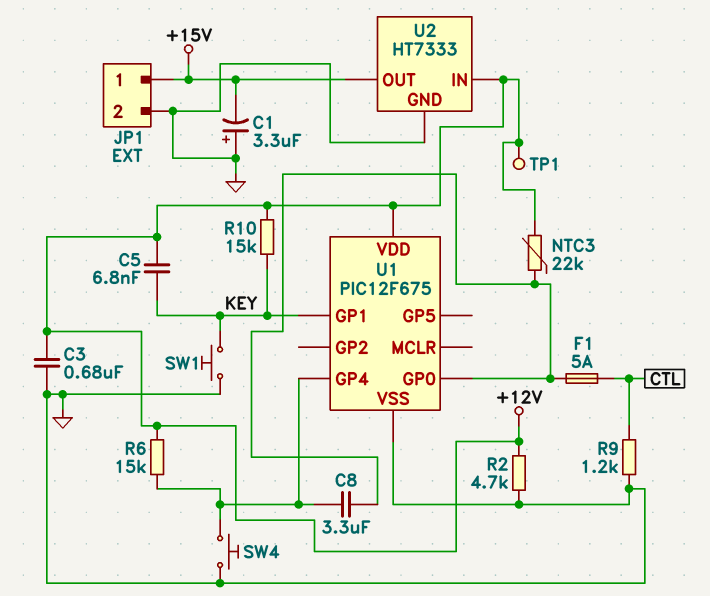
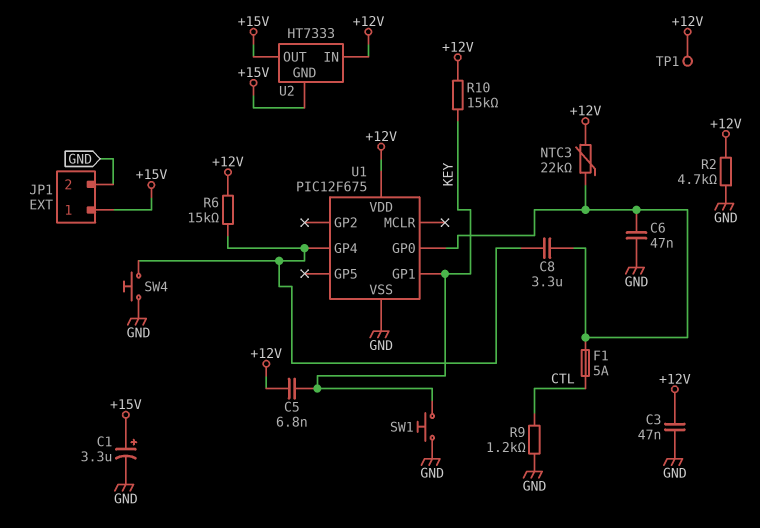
C1: 3.3uF (plus GND, minus +15V) -> 3.3uF (plus +15V, minus GND)
C3: 680nF (+12V, GND) -> 47nF (+12V, GND)
C6: none -> 47nF (GND, U1/GP0)
U2 pin GND: GND -> +15V

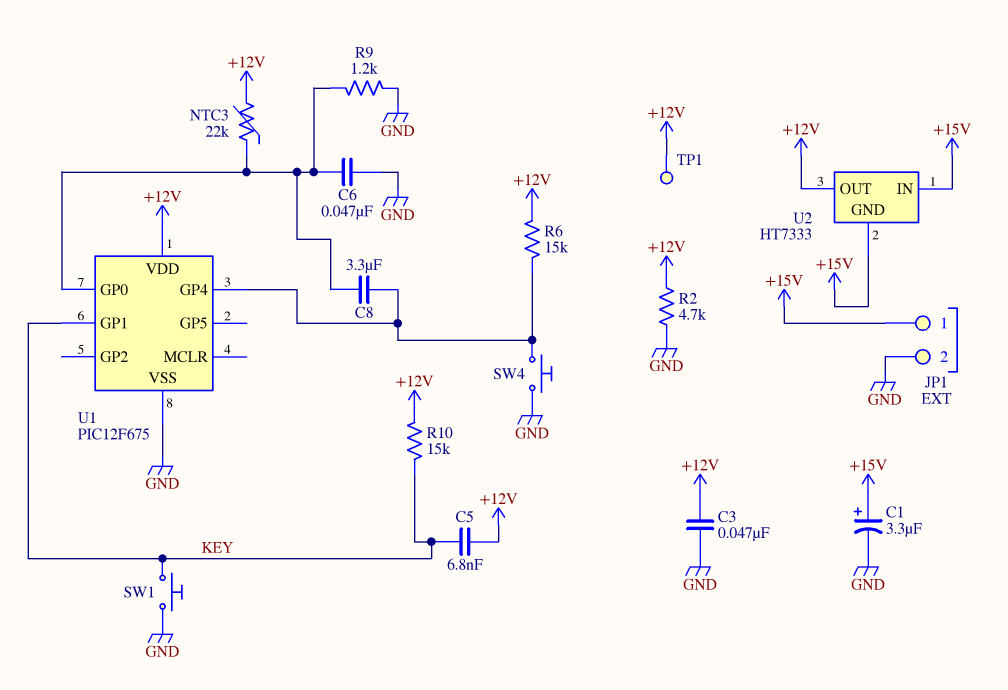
F1: 5A (CTL, U1/GP0) -> none
R9: 1.2k (CTL, GND) -> 1.2k (GND, U1/GP0)
U2 pin IN: +12V -> +15V
U2 pin OUT: +15V -> +12V

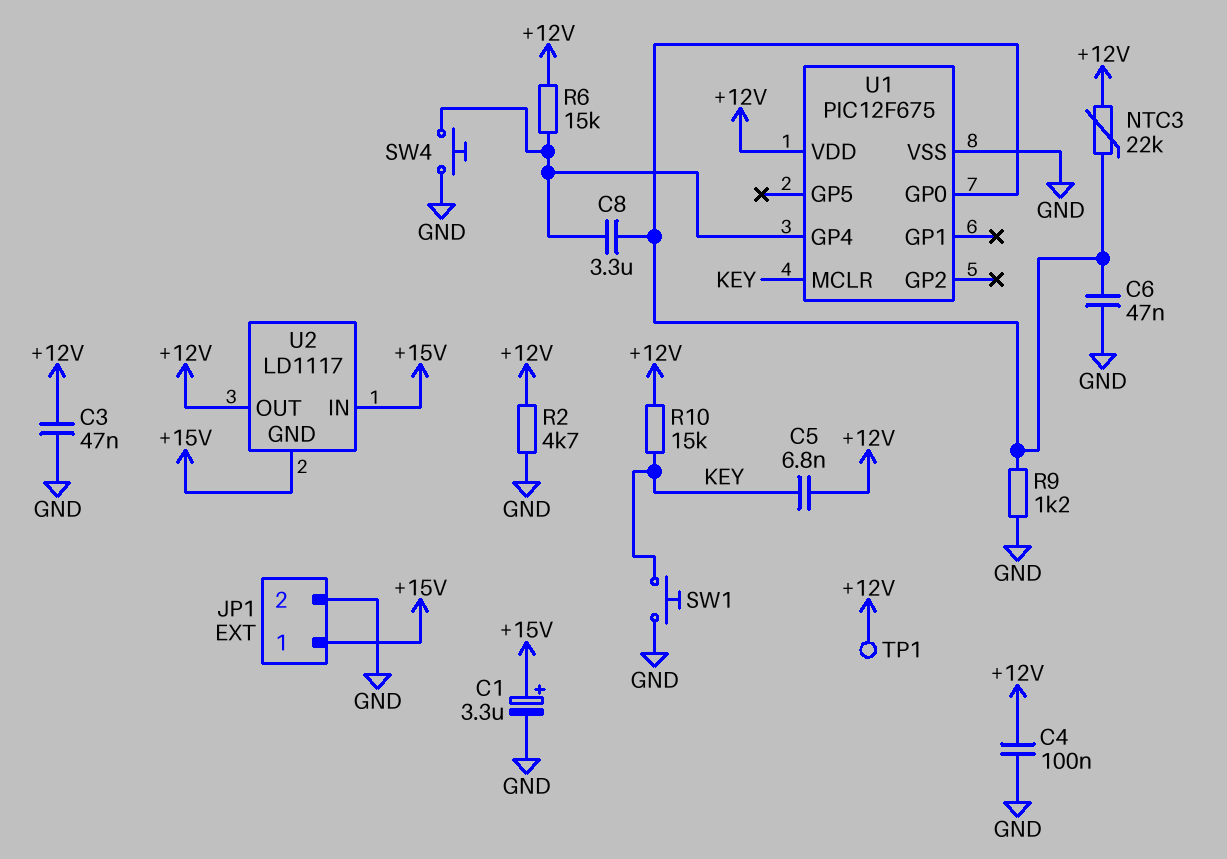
C4: none -> 100nF (+12V, GND)
U1 pin GP1: KEY -> none
U1 pin MCLR: none -> KEY
U2: HT7333 -> LD1117

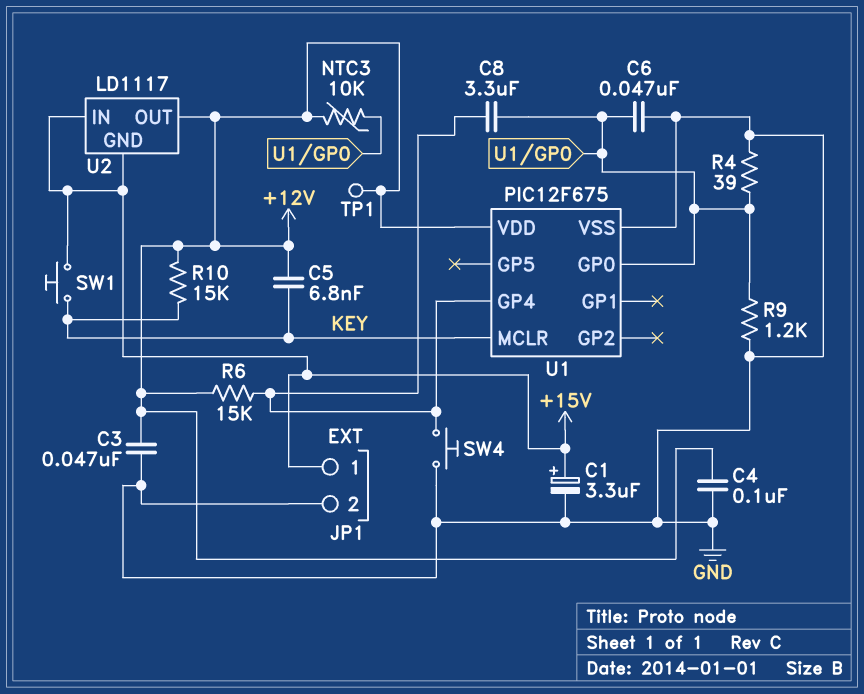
NTC3: 22k (+12V, U1/GP0) -> 10k (+12V, U1/GP0)
R2: 4.7k (+12V, GND) -> none
R4: none -> 39 (GND, U1/GP0)
SW1: button (GND, KEY) -> button (+15V, KEY)

